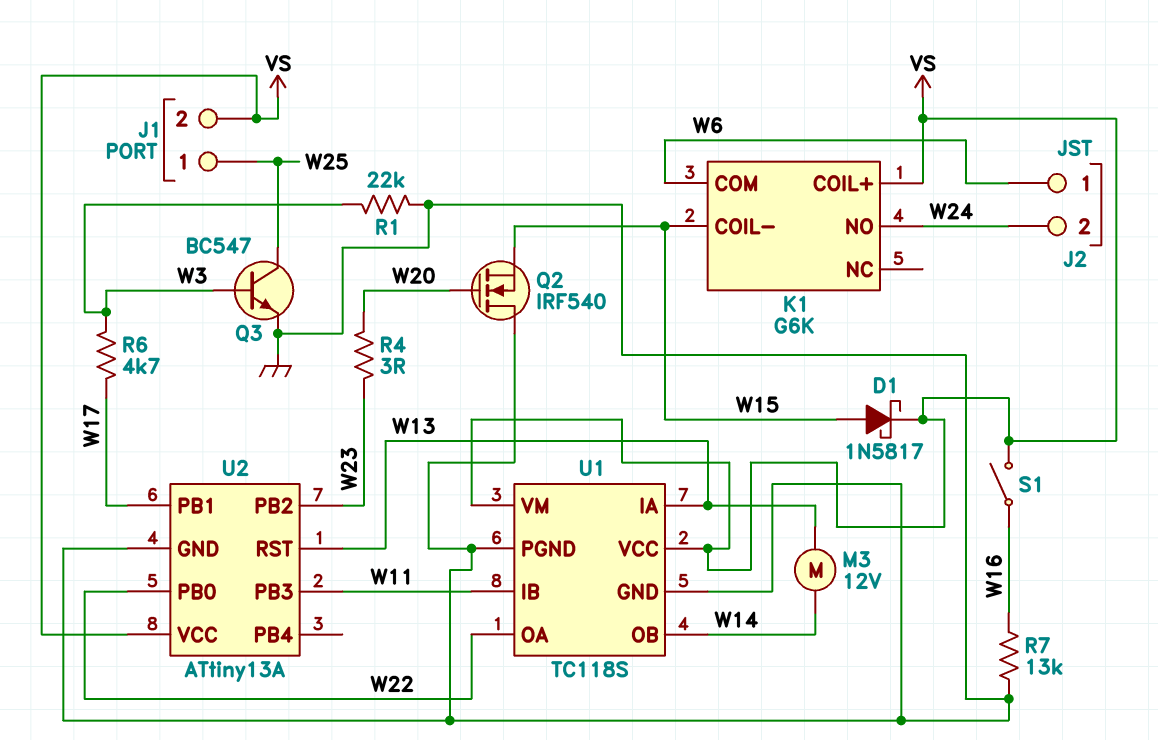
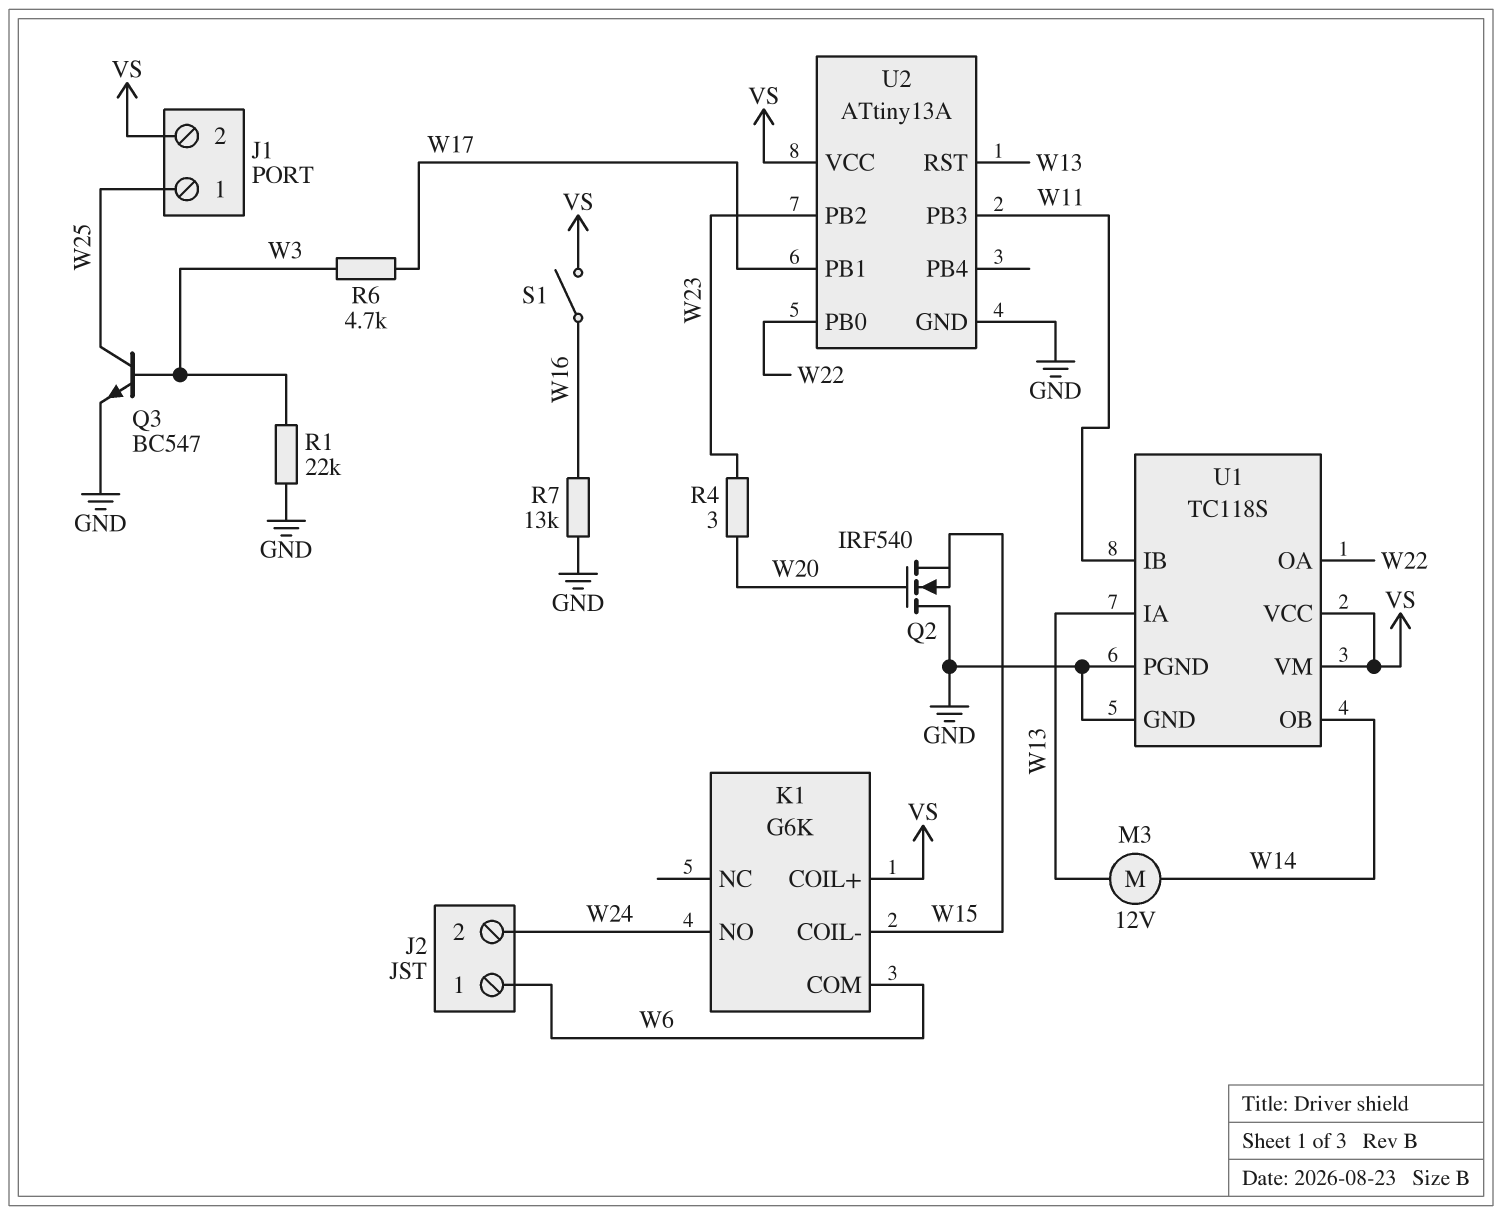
D1: schottky 1N5817 (A W15, K VS) -> none

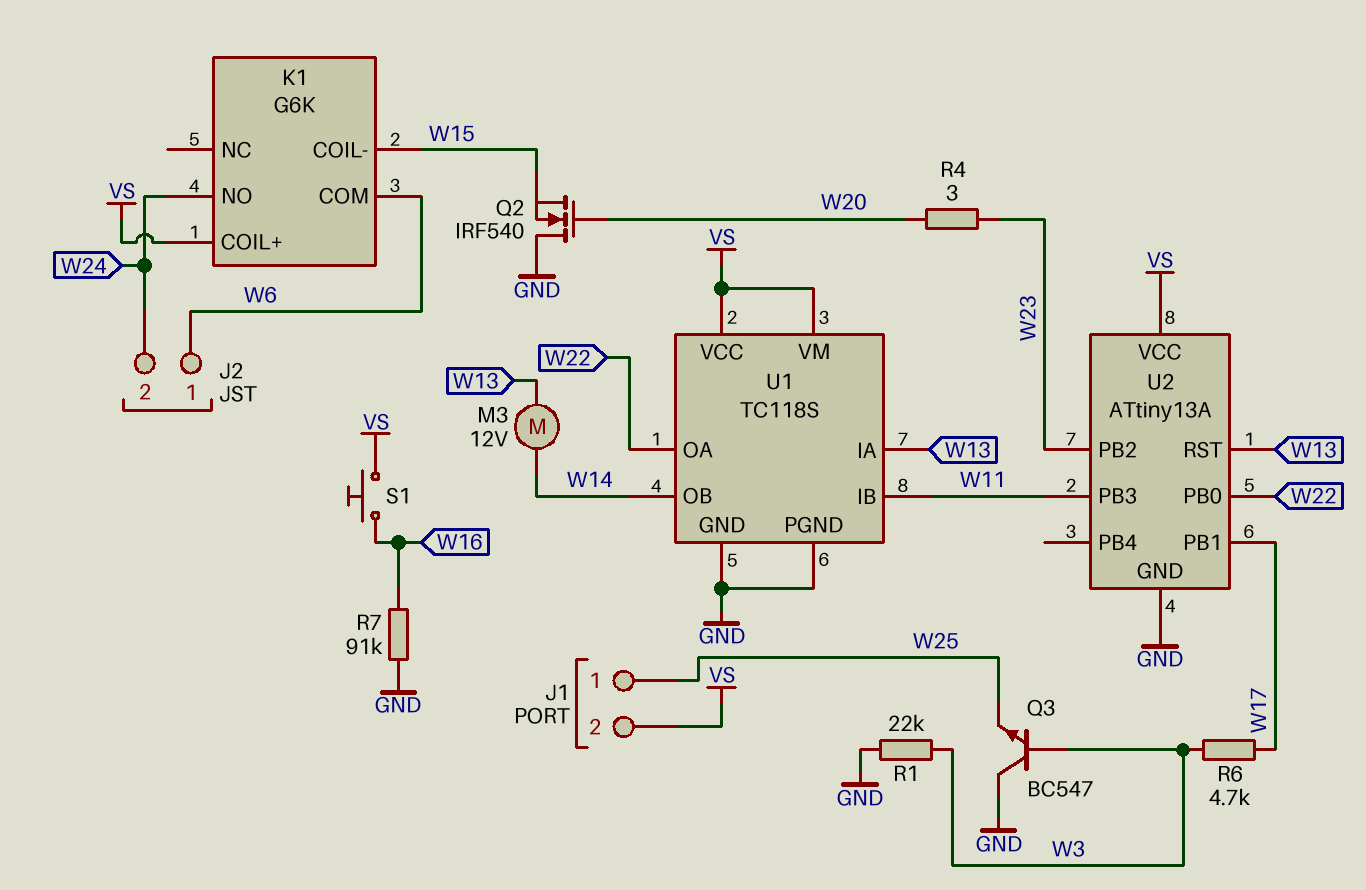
Q3: NPN BC547 (B W3, C W25, E GND) -> NPN BC547 (B W3, C GND, E W25)
R7: 13k (GND, W16) -> 91k (GND, W16)
S1: switch (VS, W16) -> button (VS, W16)

